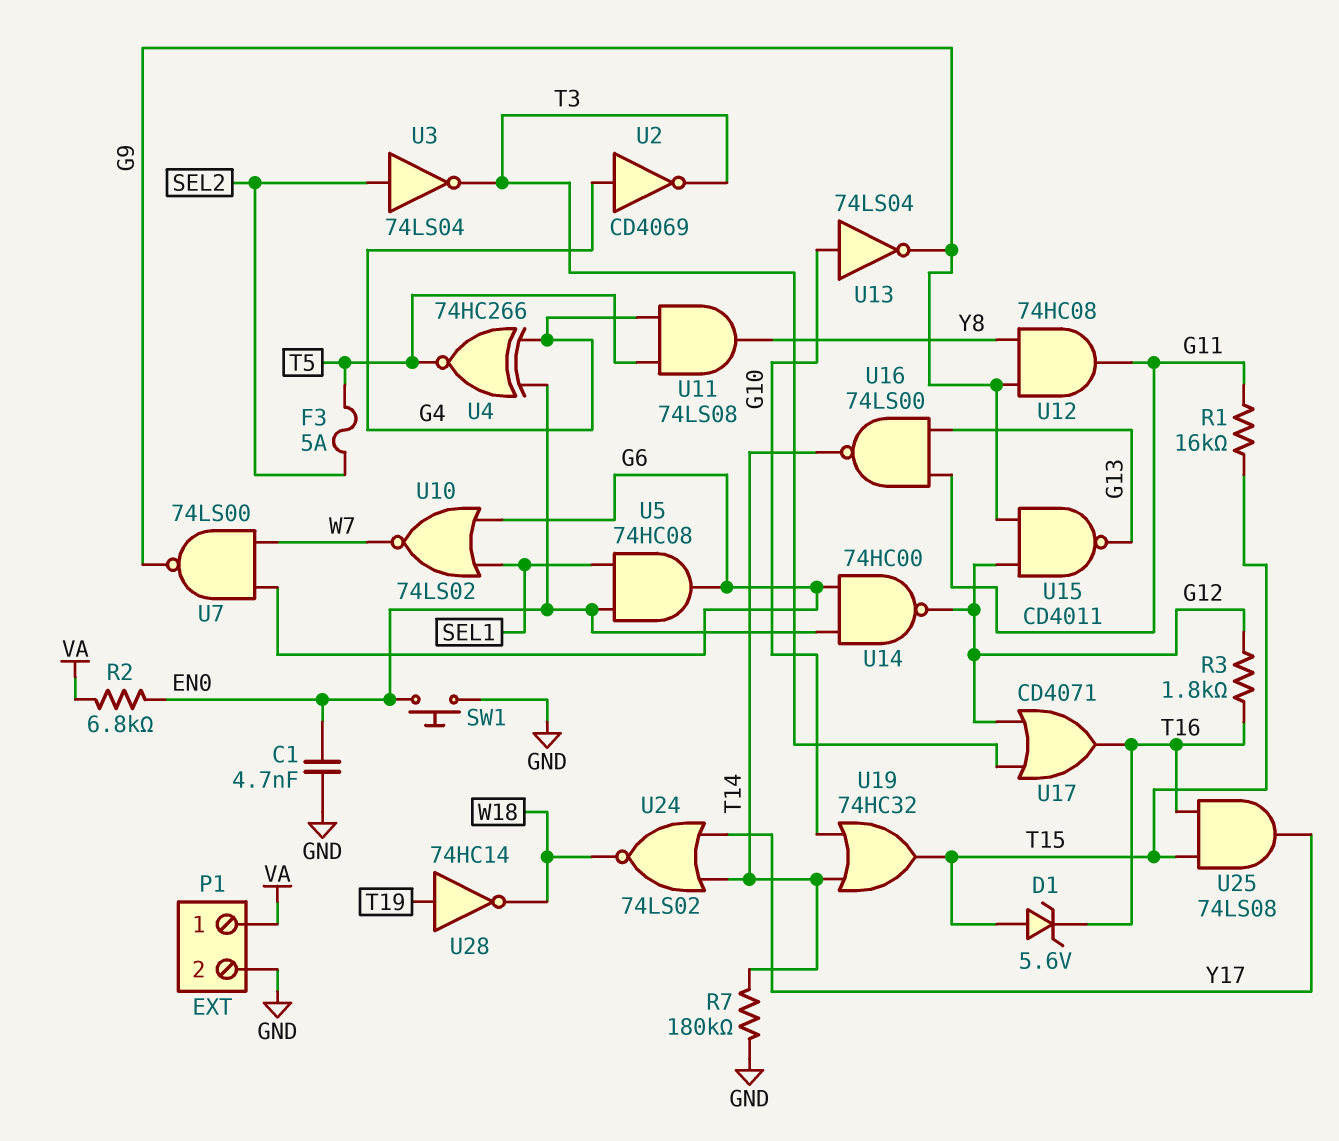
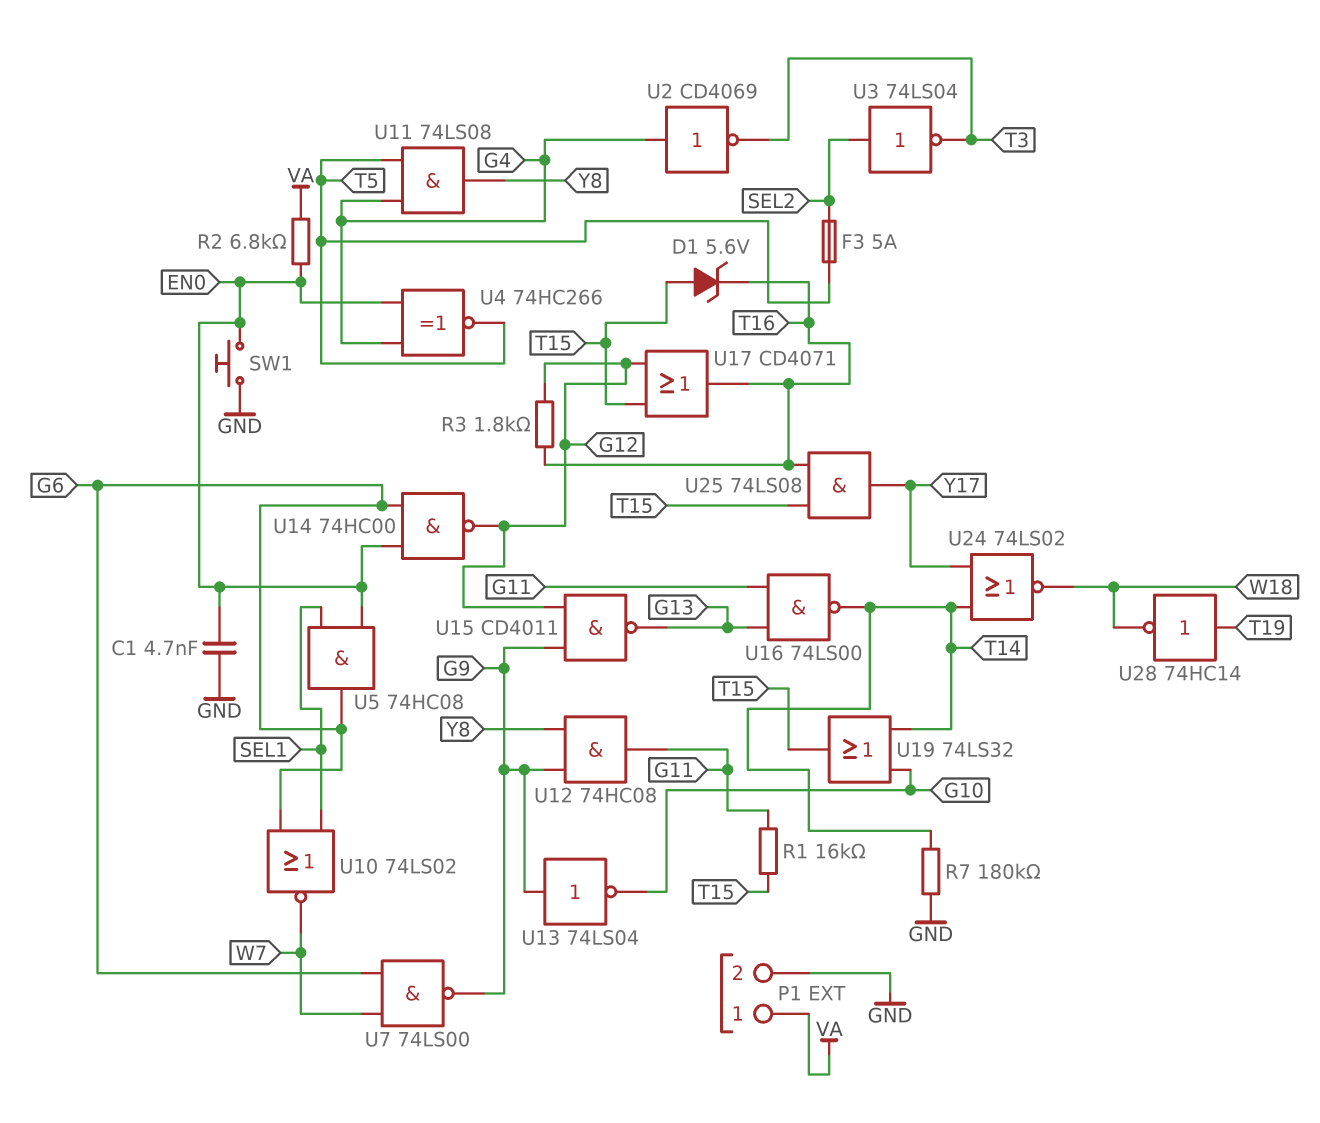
U13: NOT 74LS04 (in G10, out G9) -> NOT 74LS04 (in G9, out G10)
U17: OR CD4071 (in G12, in T3, out T16) -> OR CD4071 (in G12, in T15, out T16)
U19: OR 74HC32 (in G10, in T14, out T15) -> OR 74LS32 (in G10, in T14, out T15)

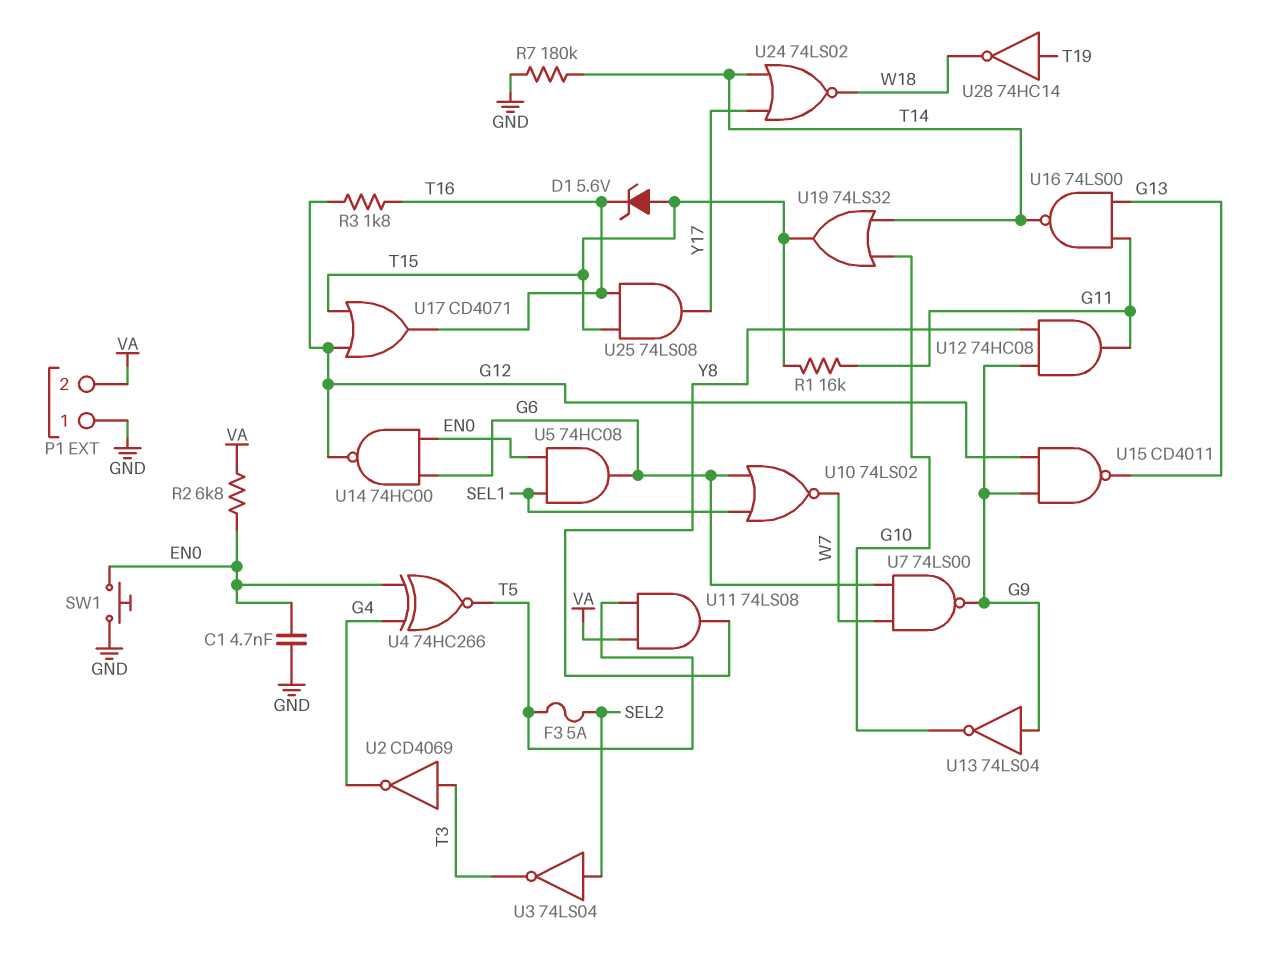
P1 pin 1: VA -> GND
P1 pin 2: GND -> VA
U2: NOT CD4069 (in G4, out T3) -> NOT CD4069 (in T3, out G4)
U11: AND 74LS08 (in G4, in T5, out Y8) -> AND 74LS08 (in T5, in VA, out Y8)

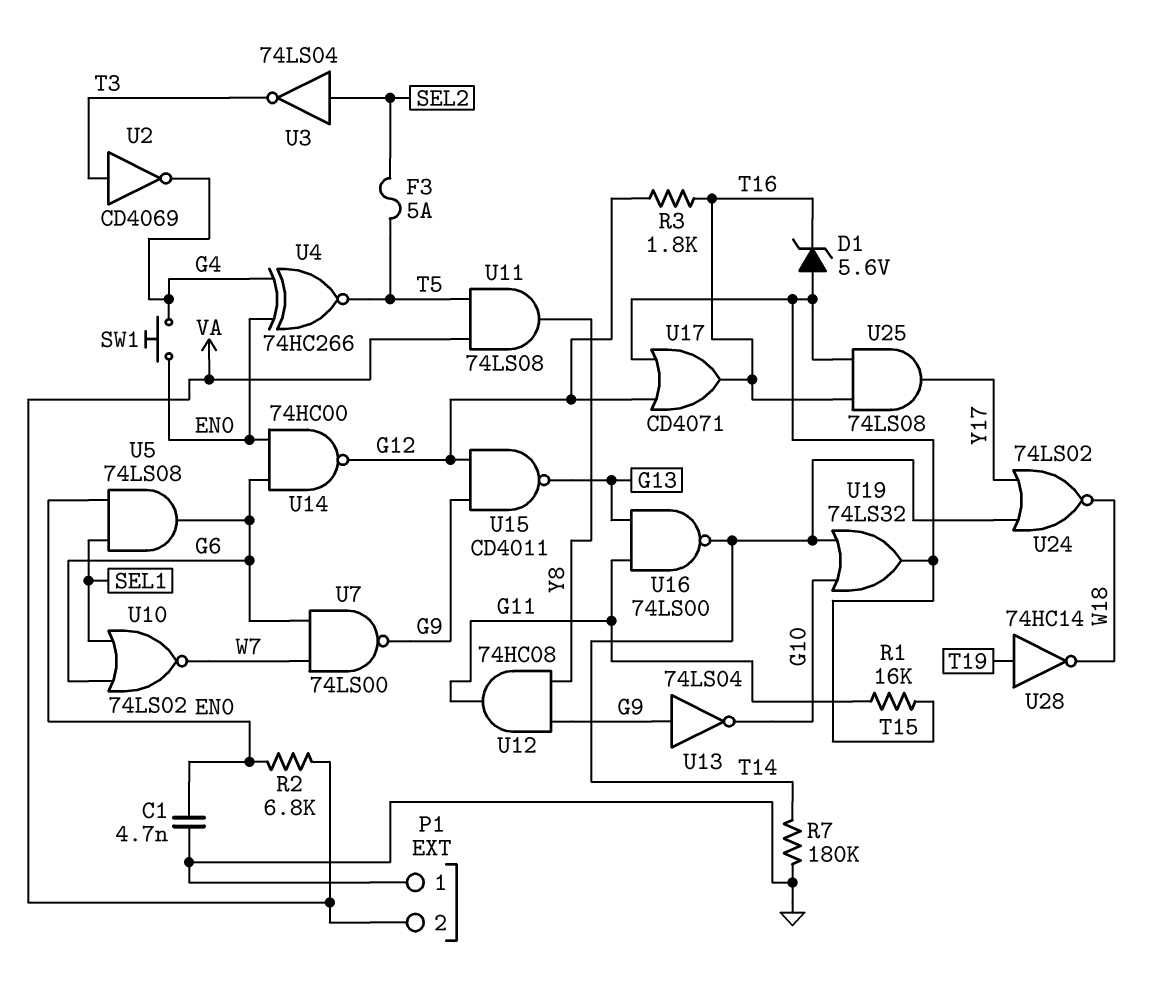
SW1: button (EN0, GND) -> button (EN0, G4)
U5: AND 74HC08 (in EN0, in SEL1, out G6) -> AND 74LS08 (in EN0, in SEL1, out G6)

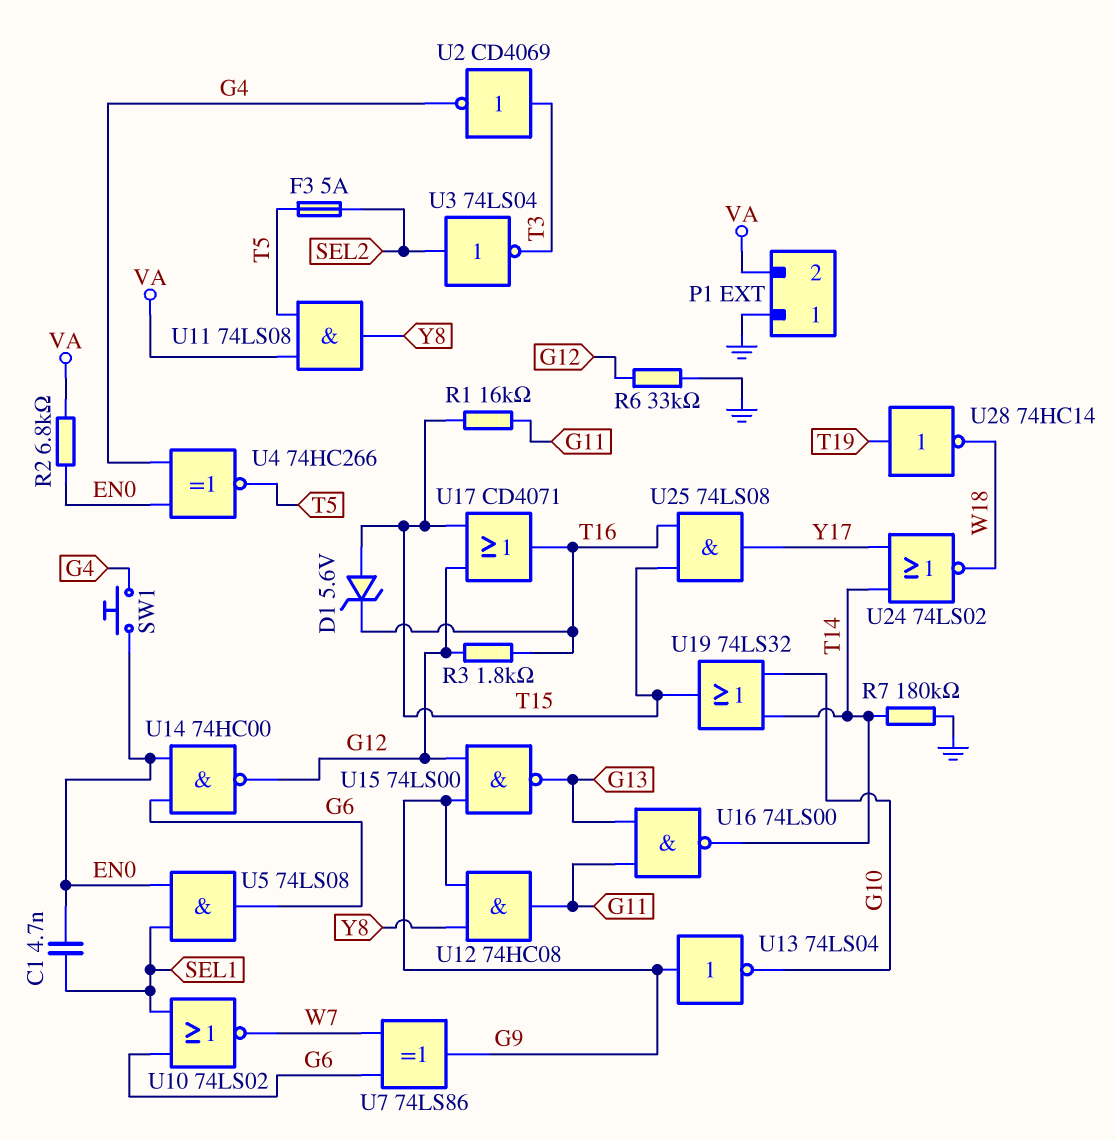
C1: 4.7nF (EN0, GND) -> 4.7nF (EN0, SEL1)
R6: none -> 33k (G12, GND)
U7: NAND 74LS00 (in G6, in W7, out G9) -> XOR 74LS86 (in G6, in W7, out G9)
U15: NAND CD4011 (in G9, in G12, out G13) -> NAND 74LS00 (in G9, in G12, out G13)

